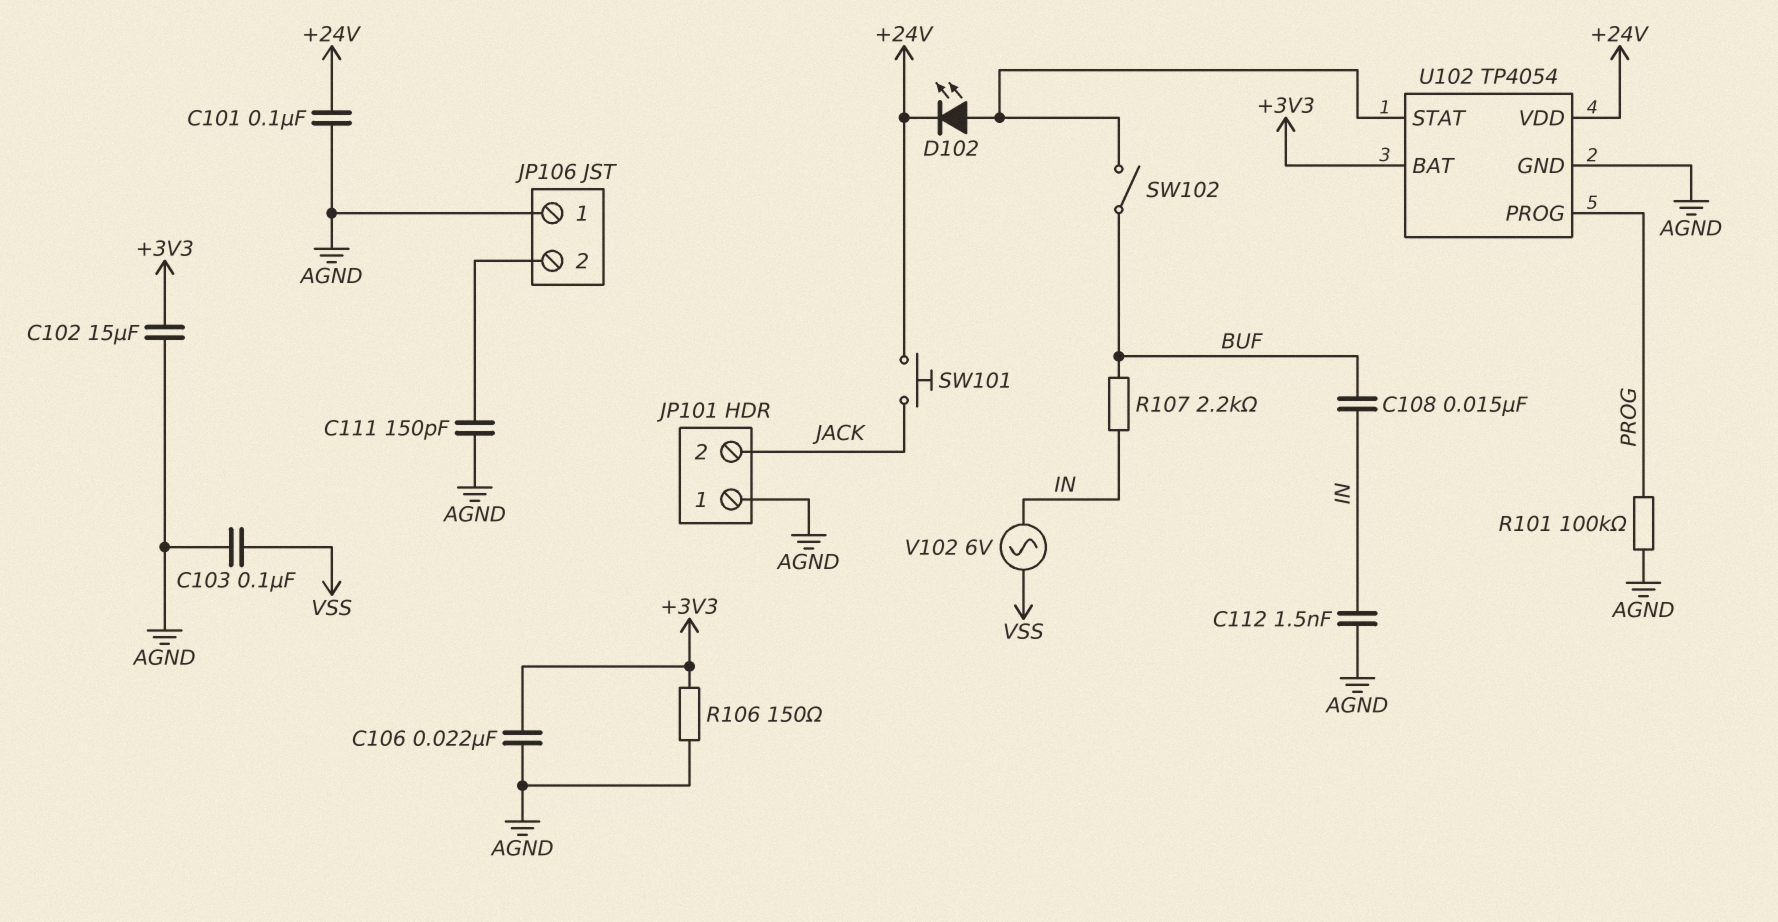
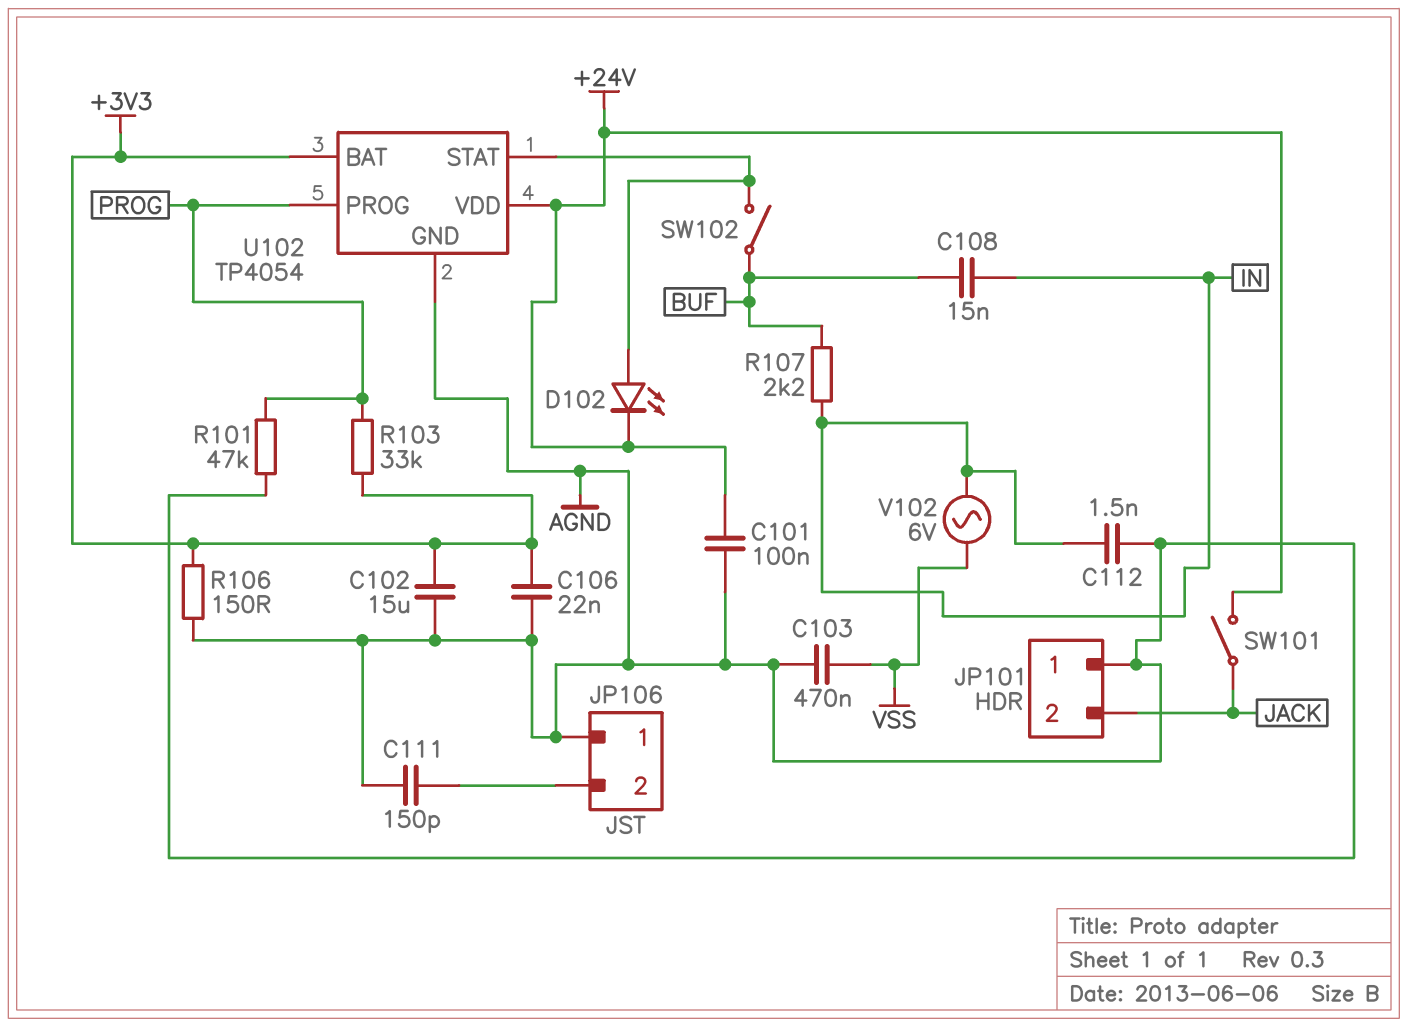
C103: 100nF (AGND, VSS) -> 470nF (AGND, VSS)
R101: 100k (AGND, PROG) -> 47k (AGND, PROG)
R103: none -> 33k (+3V3, PROG)
SW101: button (+24V, JACK) -> switch (+24V, JACK)

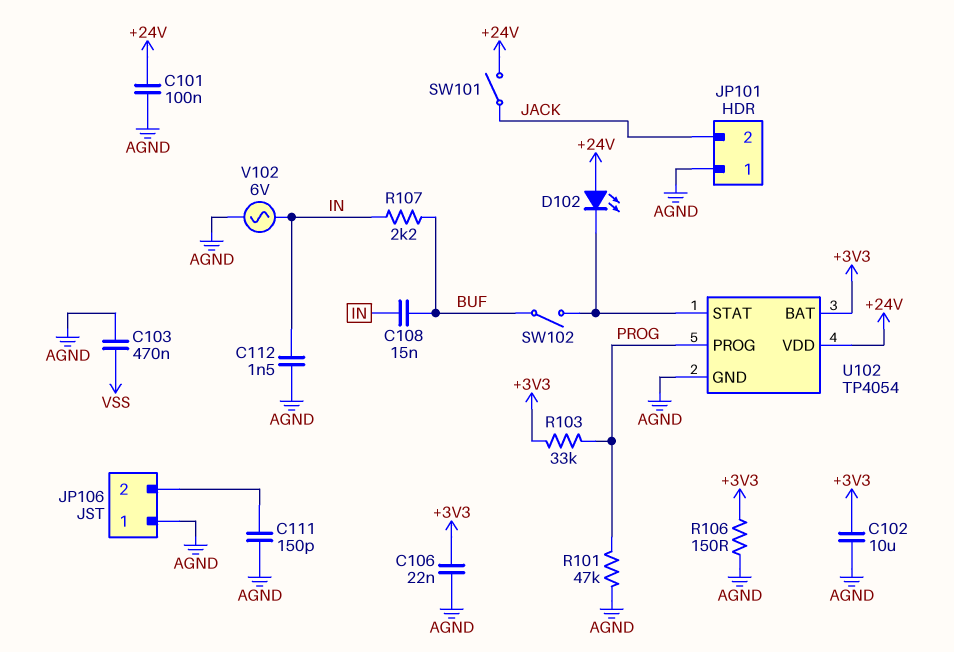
C102: 15uF (+3V3, AGND) -> 10uF (+3V3, AGND)
D102: LED (A U102/STAT, K +24V) -> LED (A +24V, K U102/STAT)
V102: AC 6V (IN, VSS) -> AC 6V (AGND, IN)

